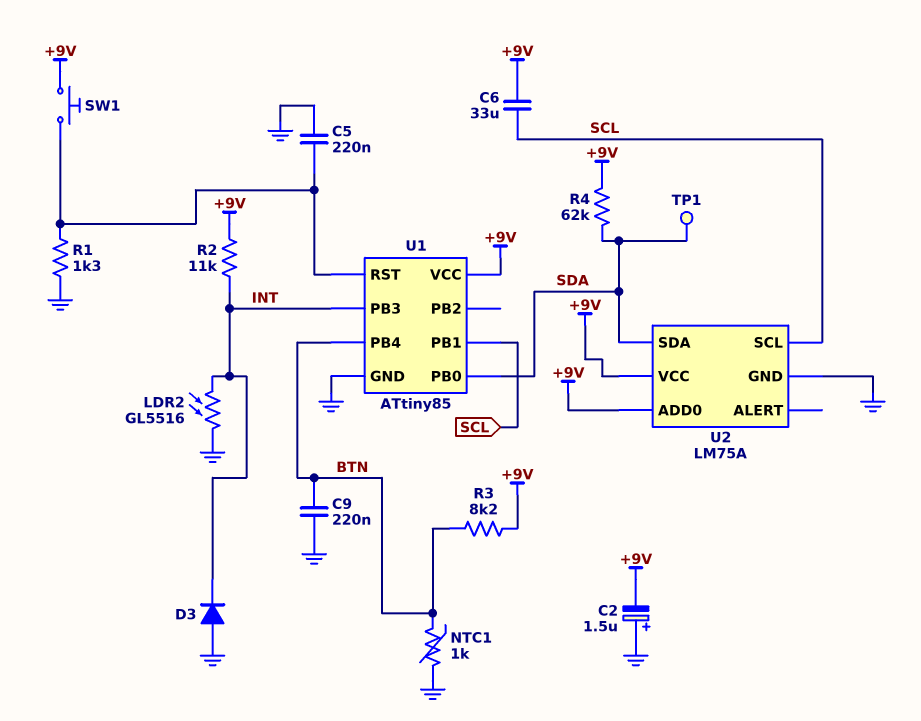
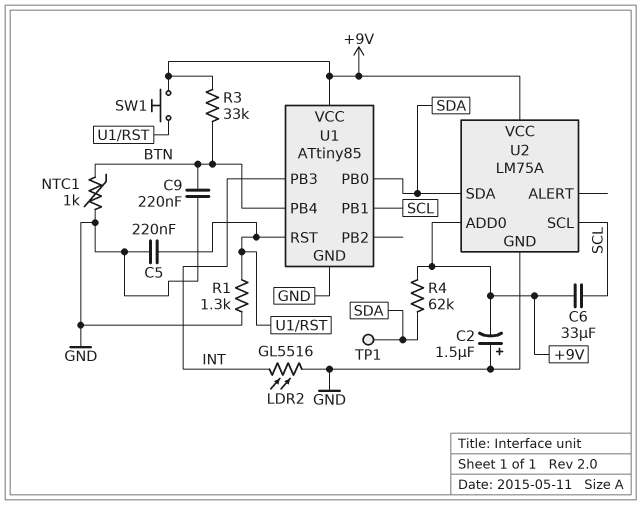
D3: diode (A GND, K INT) -> none
R2: 11k (+9V, INT) -> none
R3: 8.2k (+9V, BTN) -> 33k (+9V, BTN)

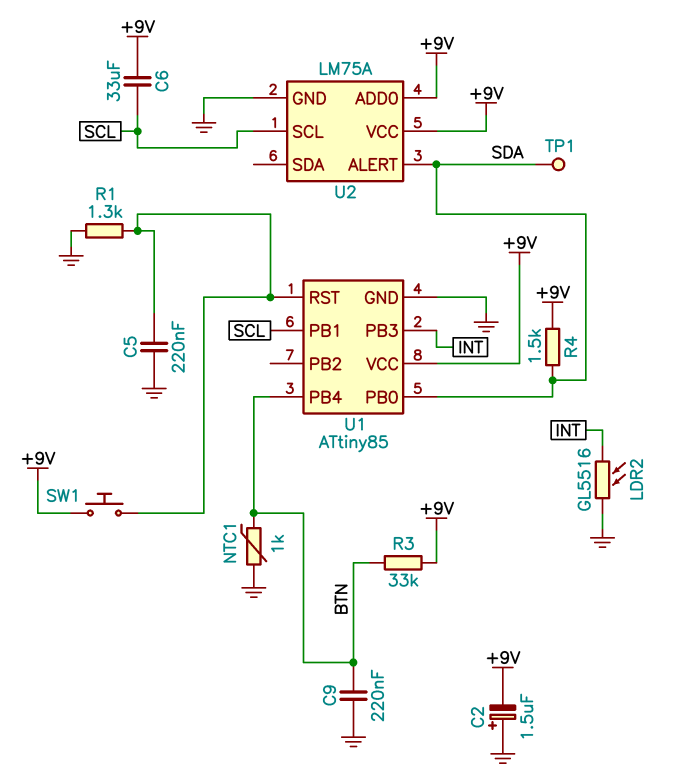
R4: 62k (+9V, SDA) -> 1.5k (+9V, SDA)
U2 pin ALERT: none -> SDA
U2 pin SDA: SDA -> none

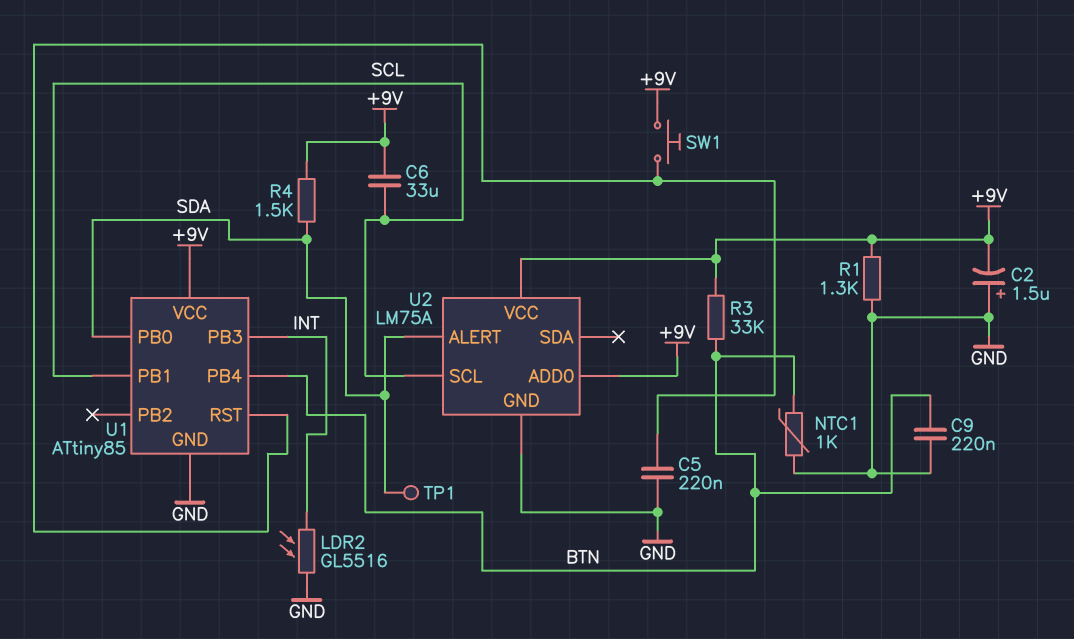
R1: 1.3k (GND, U1/RST) -> 1.3k (+9V, GND)

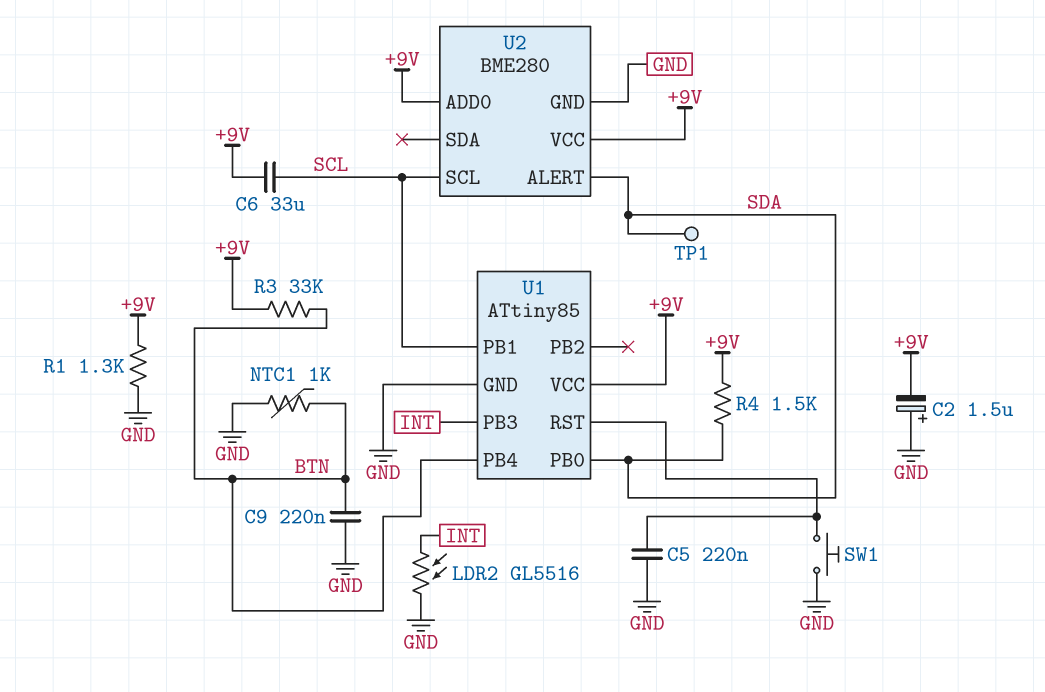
SW1: button (+9V, U1/RST) -> button (GND, U1/RST)
U2: LM75A -> BME280

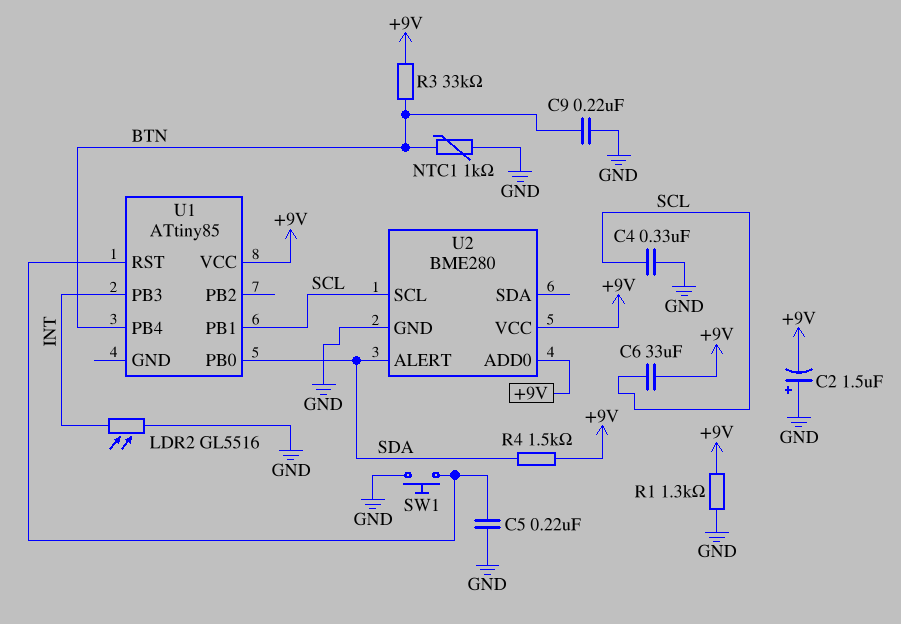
C4: none -> 330nF (GND, SCL)
TP1: test point (SDA) -> none
U1 pin GND: GND -> none

